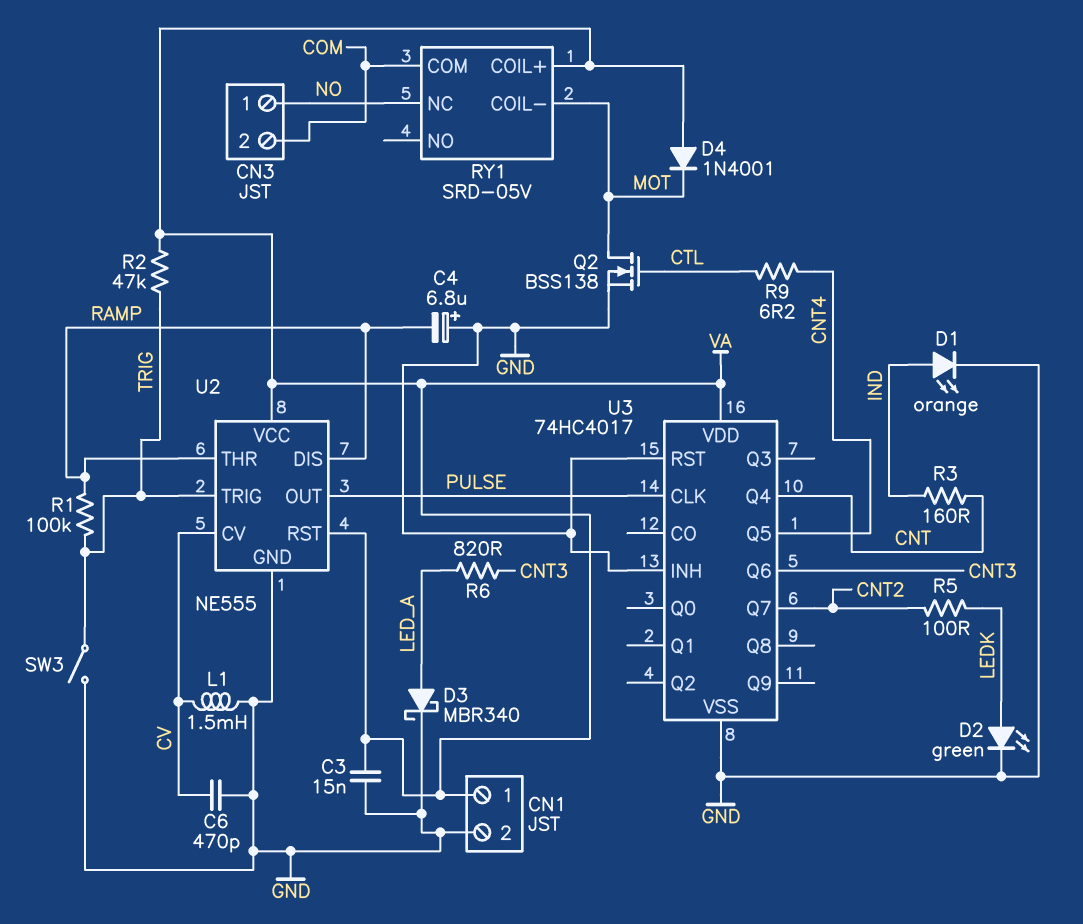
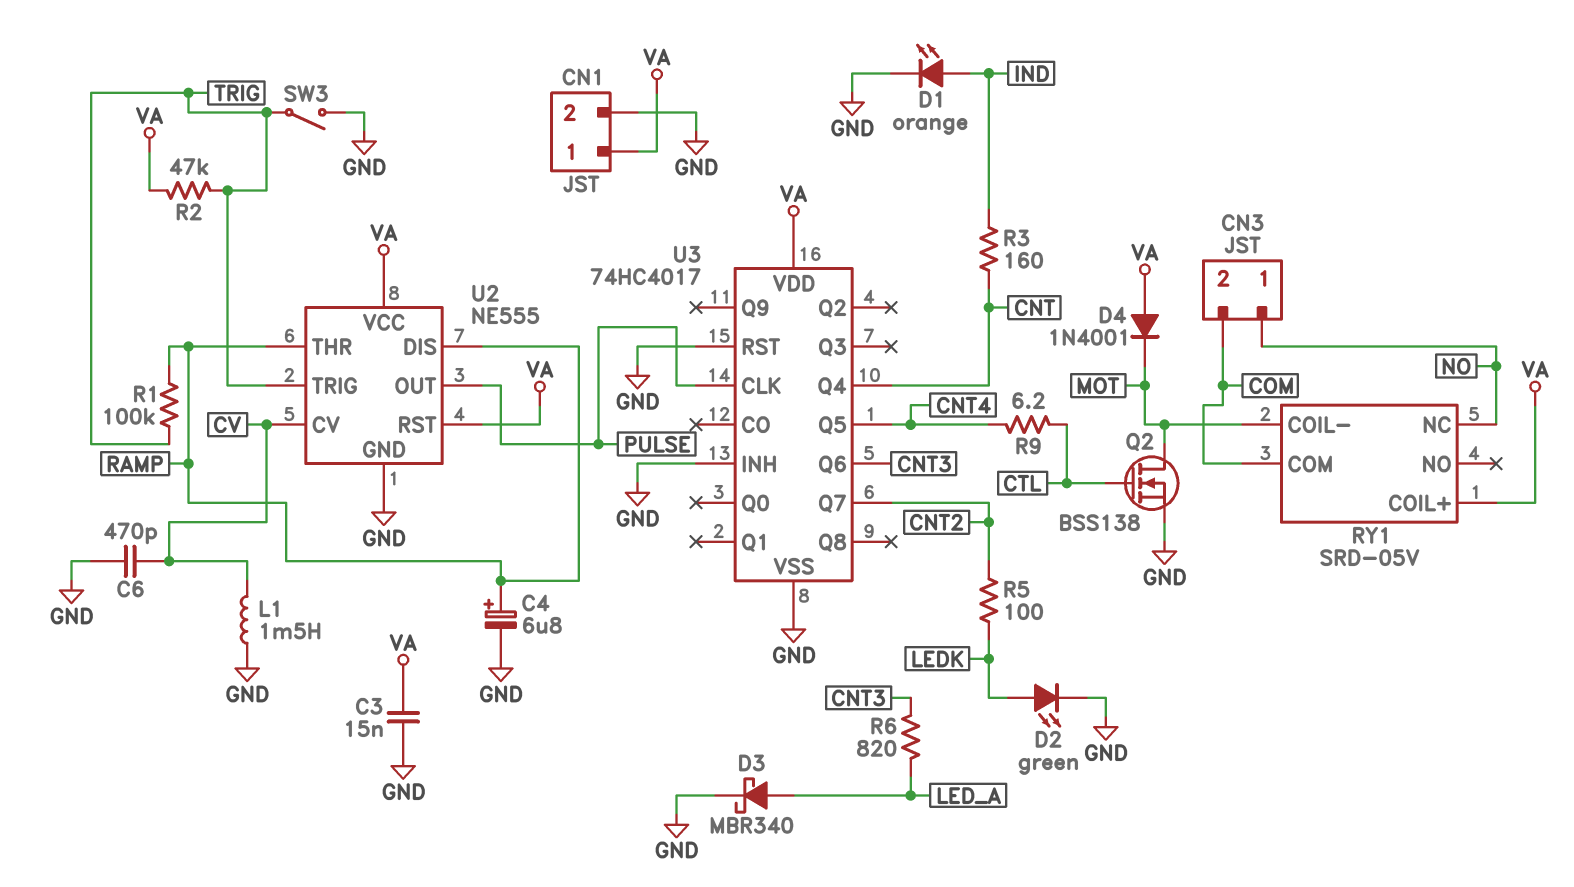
C4: 6.8uF (plus GND, minus RAMP) -> 6.8uF (plus RAMP, minus GND)

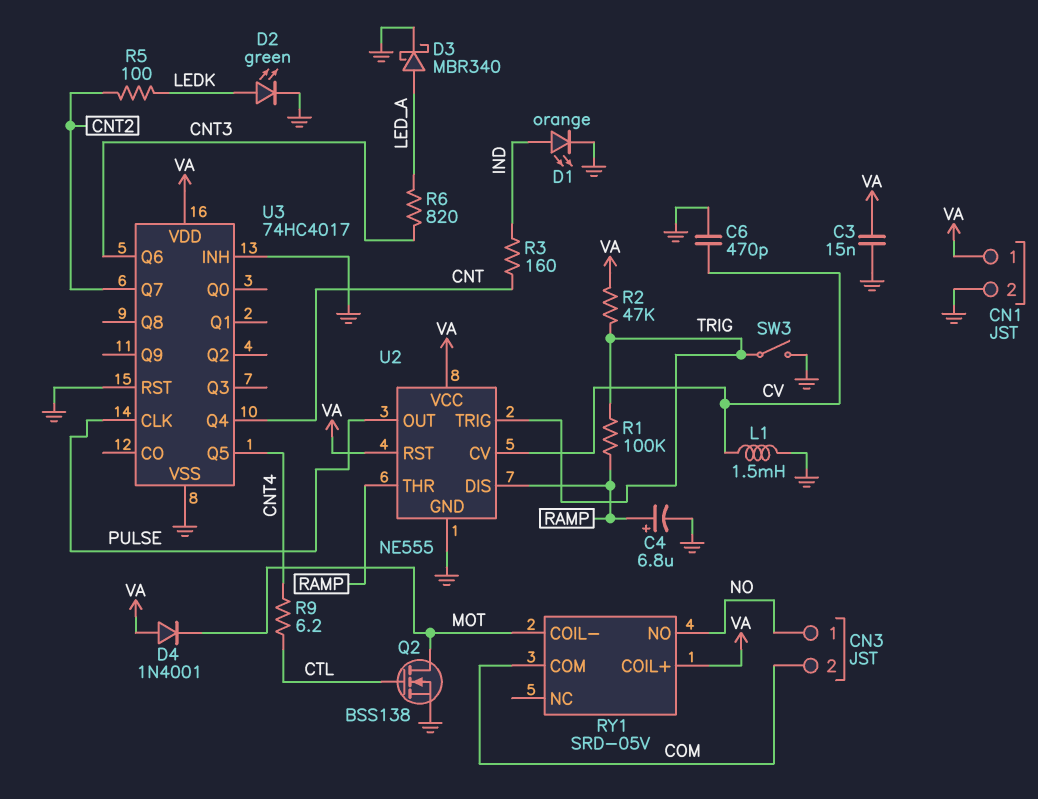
RY1 pin NC: NO -> none
RY1 pin NO: none -> NO

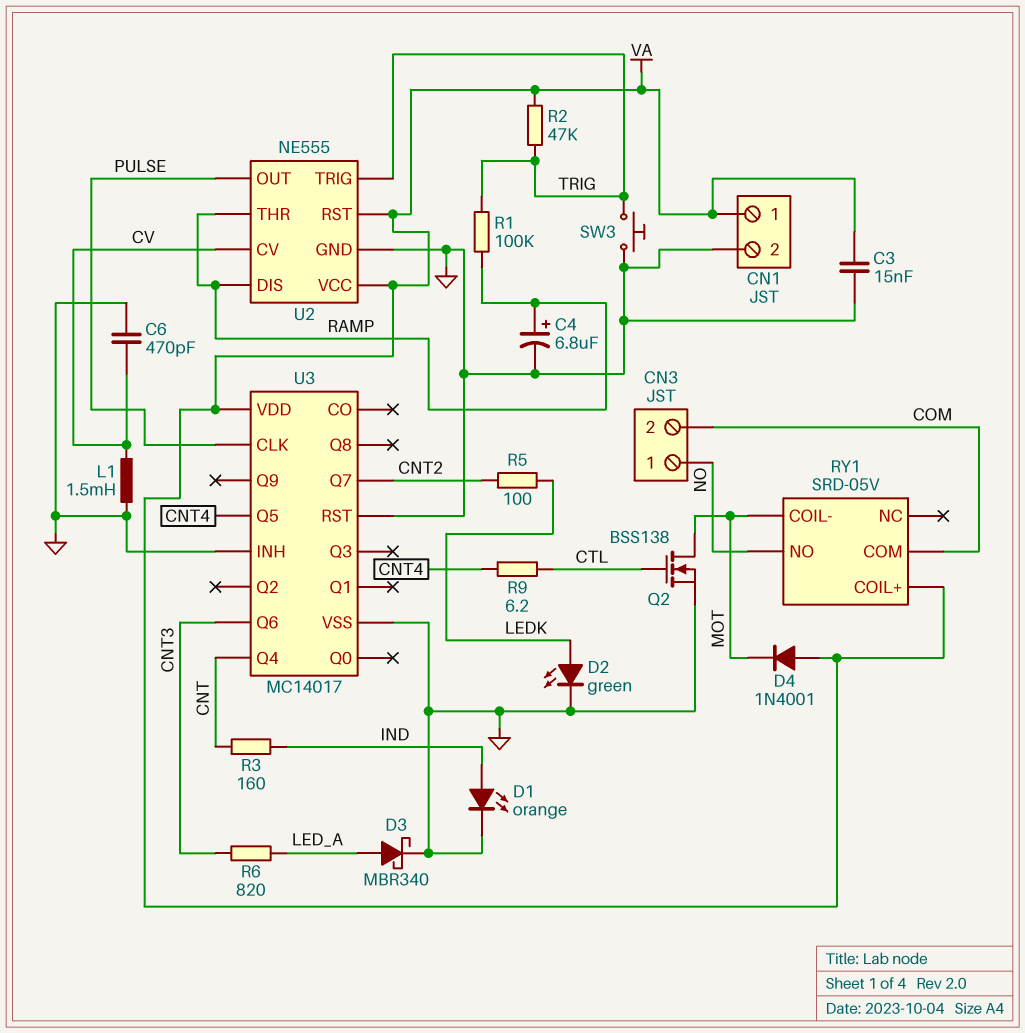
SW3: switch (GND, TRIG) -> button (GND, TRIG)
U3: 74HC4017 -> MC14017

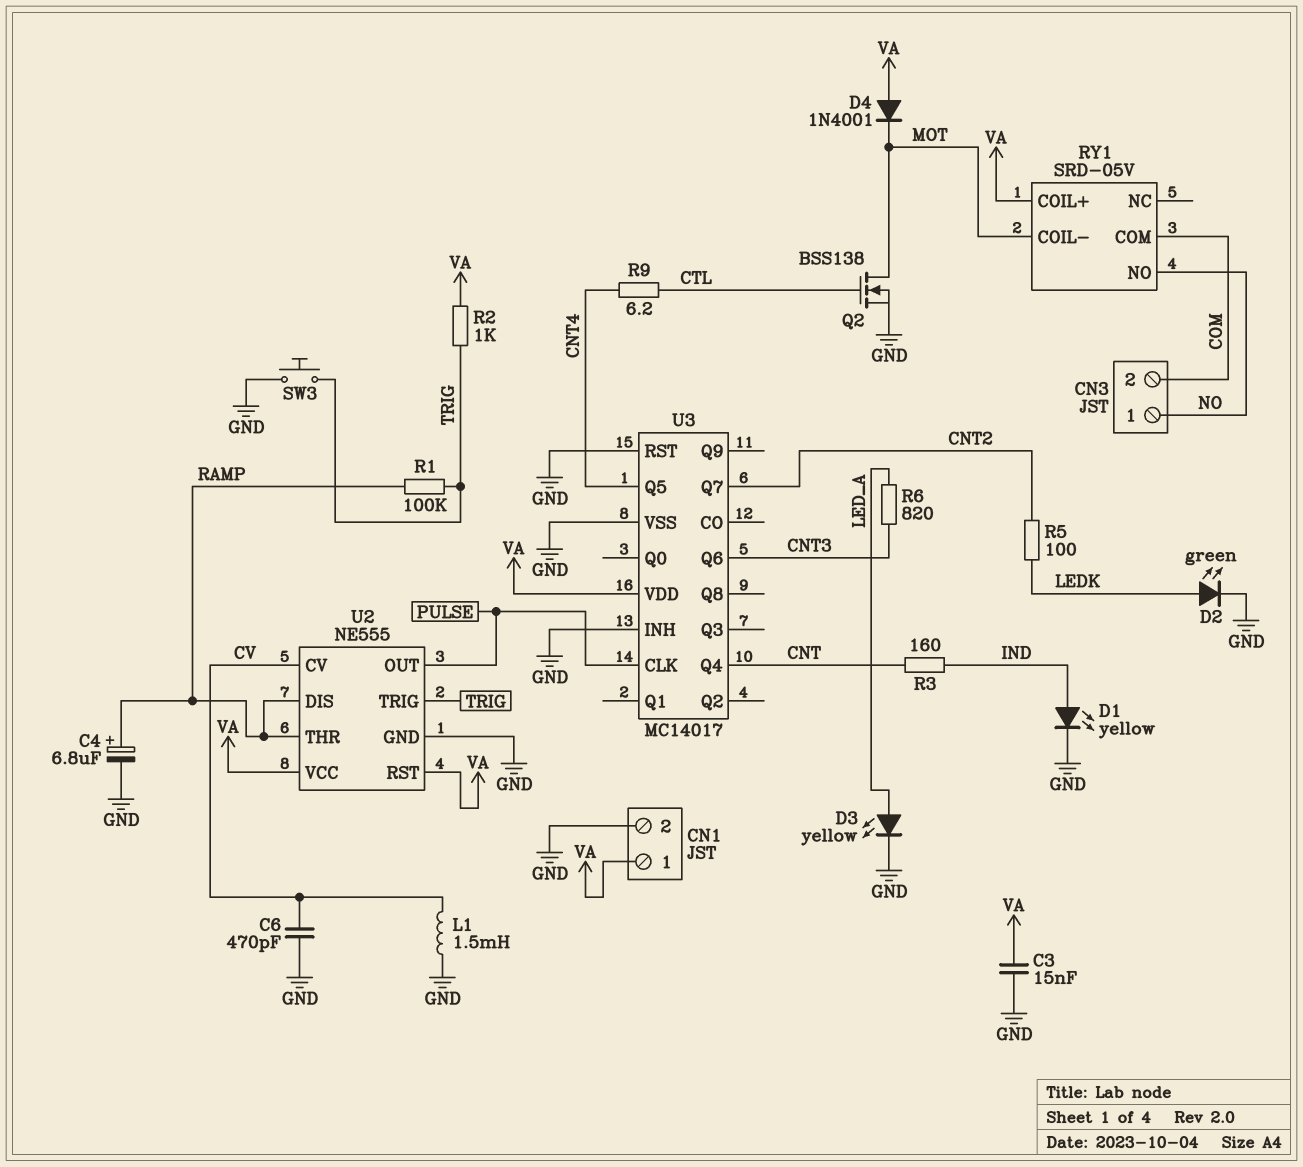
D1: LED orange (A IND, K GND) -> LED yellow (A IND, K GND)
D3: schottky MBR340 (A LED_A, K GND) -> LED yellow (A LED_A, K GND)
R2: 47k (TRIG, VA) -> 1k (TRIG, VA)

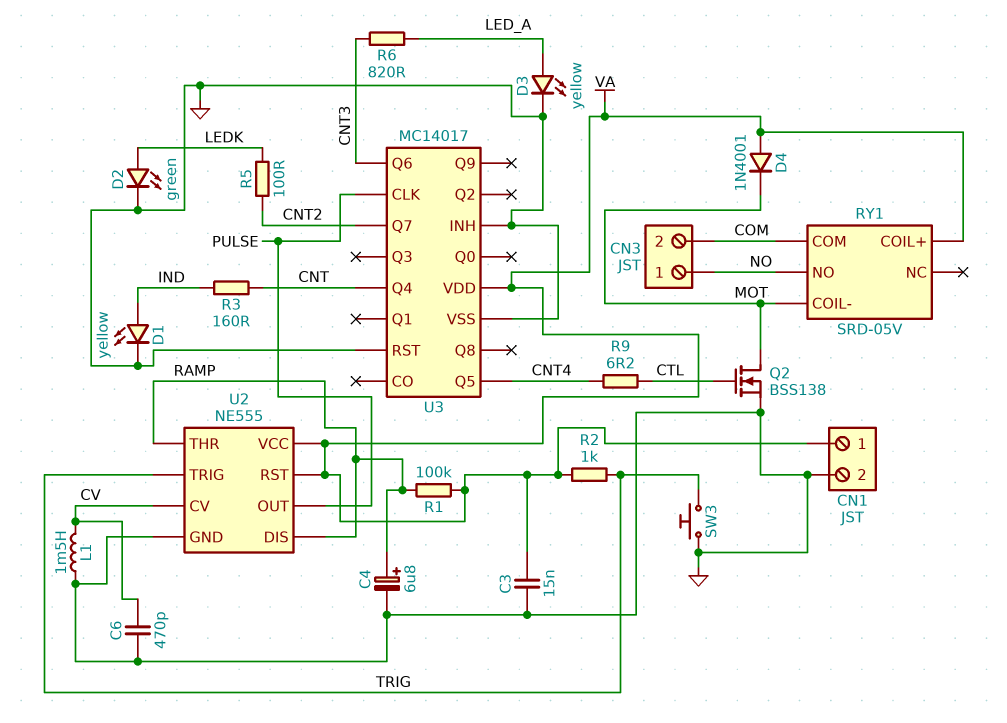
R1: 100k (RAMP, TRIG) -> 100k (RAMP, VA)

